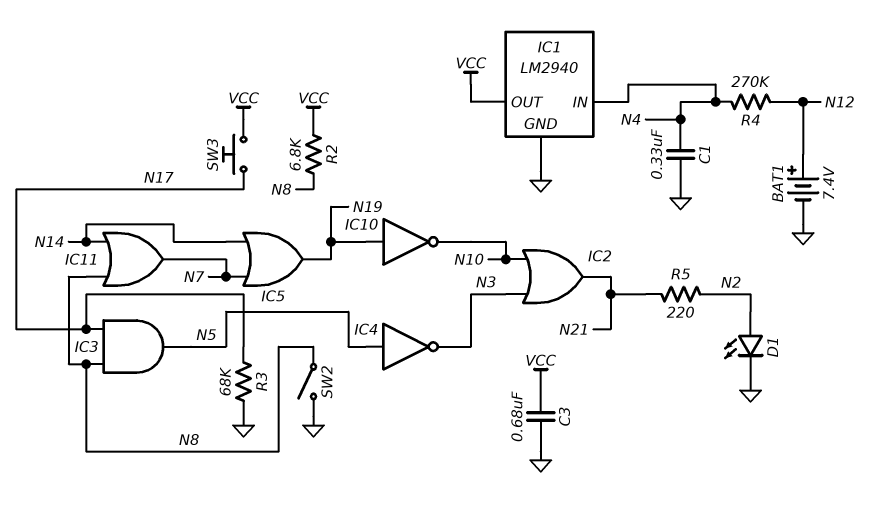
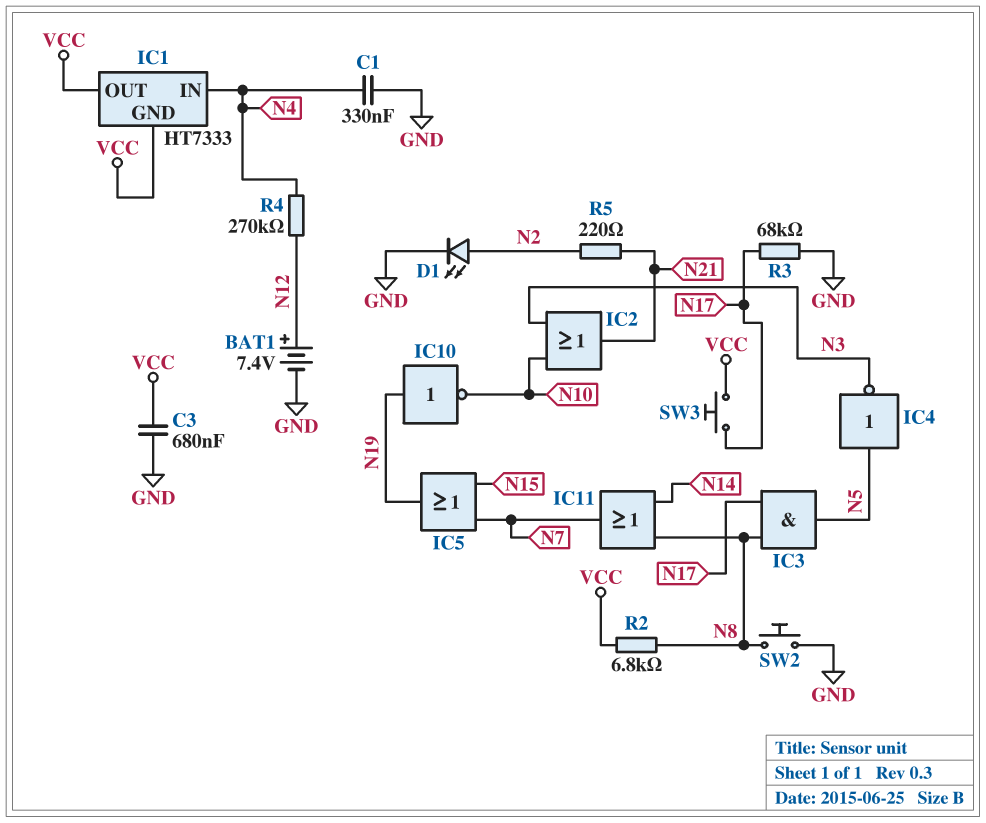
IC1: LM2940 -> HT7333
IC1 pin GND: GND -> VCC
IC5: OR (in N7, in N14, out N19) -> OR (in N7, in N15, out N19)
SW2: switch (GND, N8) -> button (GND, N8)

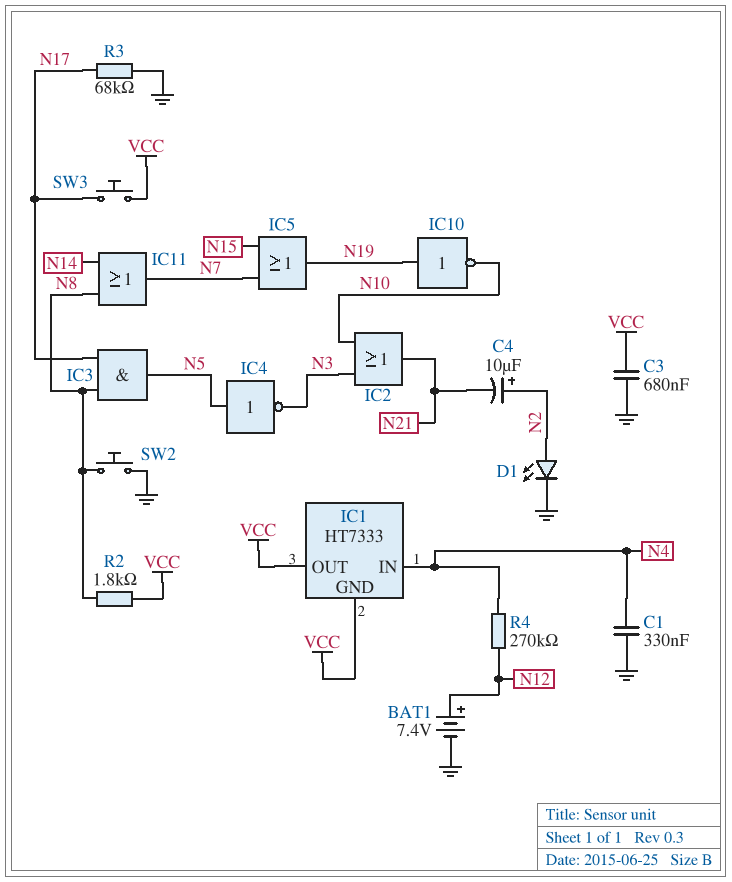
C4: none -> 10uF (plus N2, minus N21)
R2: 6.8k (N8, VCC) -> 1.8k (N8, VCC)
R5: 220 (N2, N21) -> none

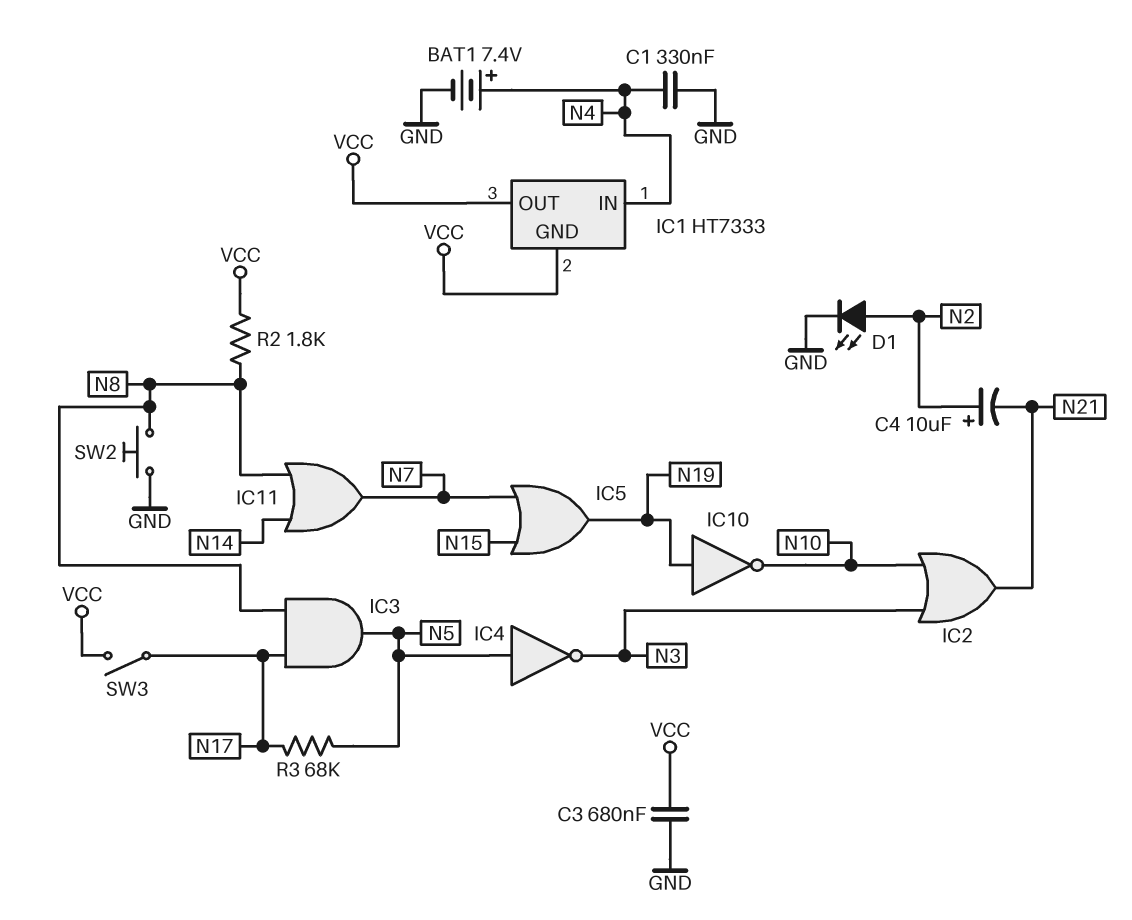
BAT1: 7.4V (plus N12, minus GND) -> 7.4V (plus N4, minus GND)
R3: 68k (GND, N17) -> 68k (N5, N17)
R4: 270k (N4, N12) -> none
SW3: button (N17, VCC) -> switch (N17, VCC)

